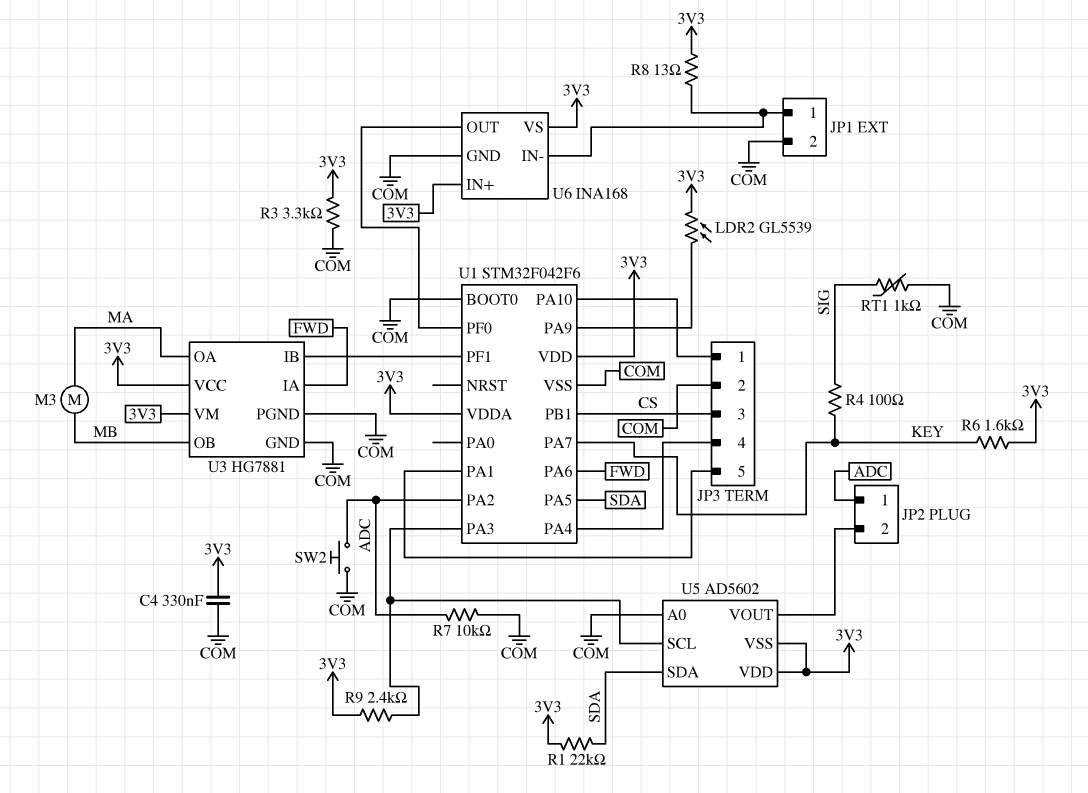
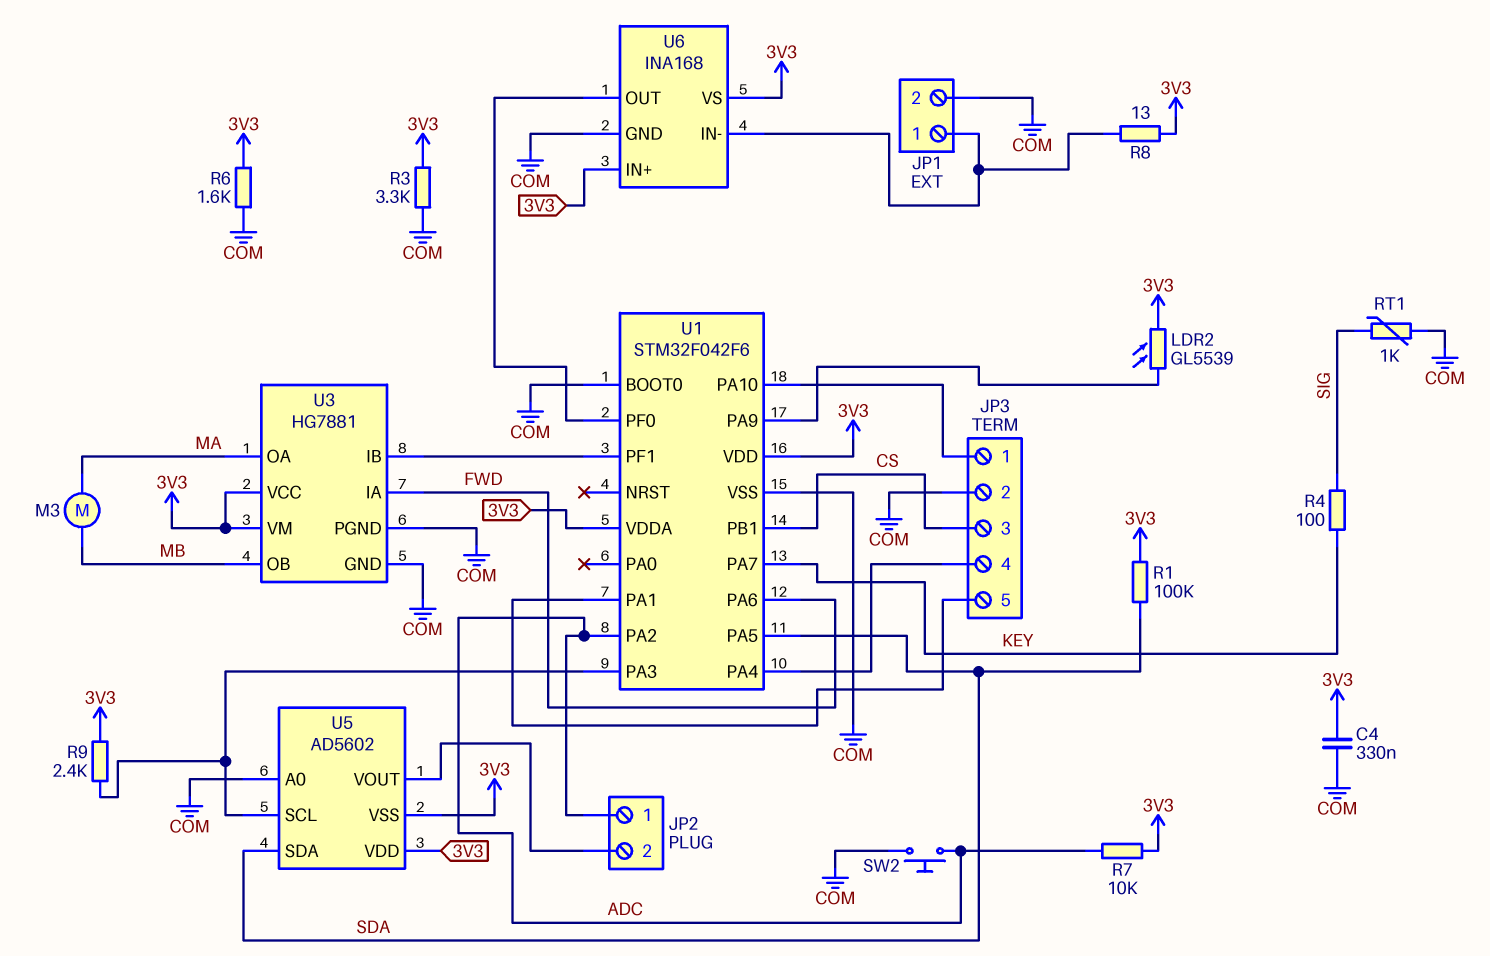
R1: 22k (3V3, SDA) -> 100k (3V3, SDA)
R6: 1.6k (3V3, KEY) -> 1.6k (3V3, COM)
R7: 10k (ADC, COM) -> 10k (3V3, ADC)

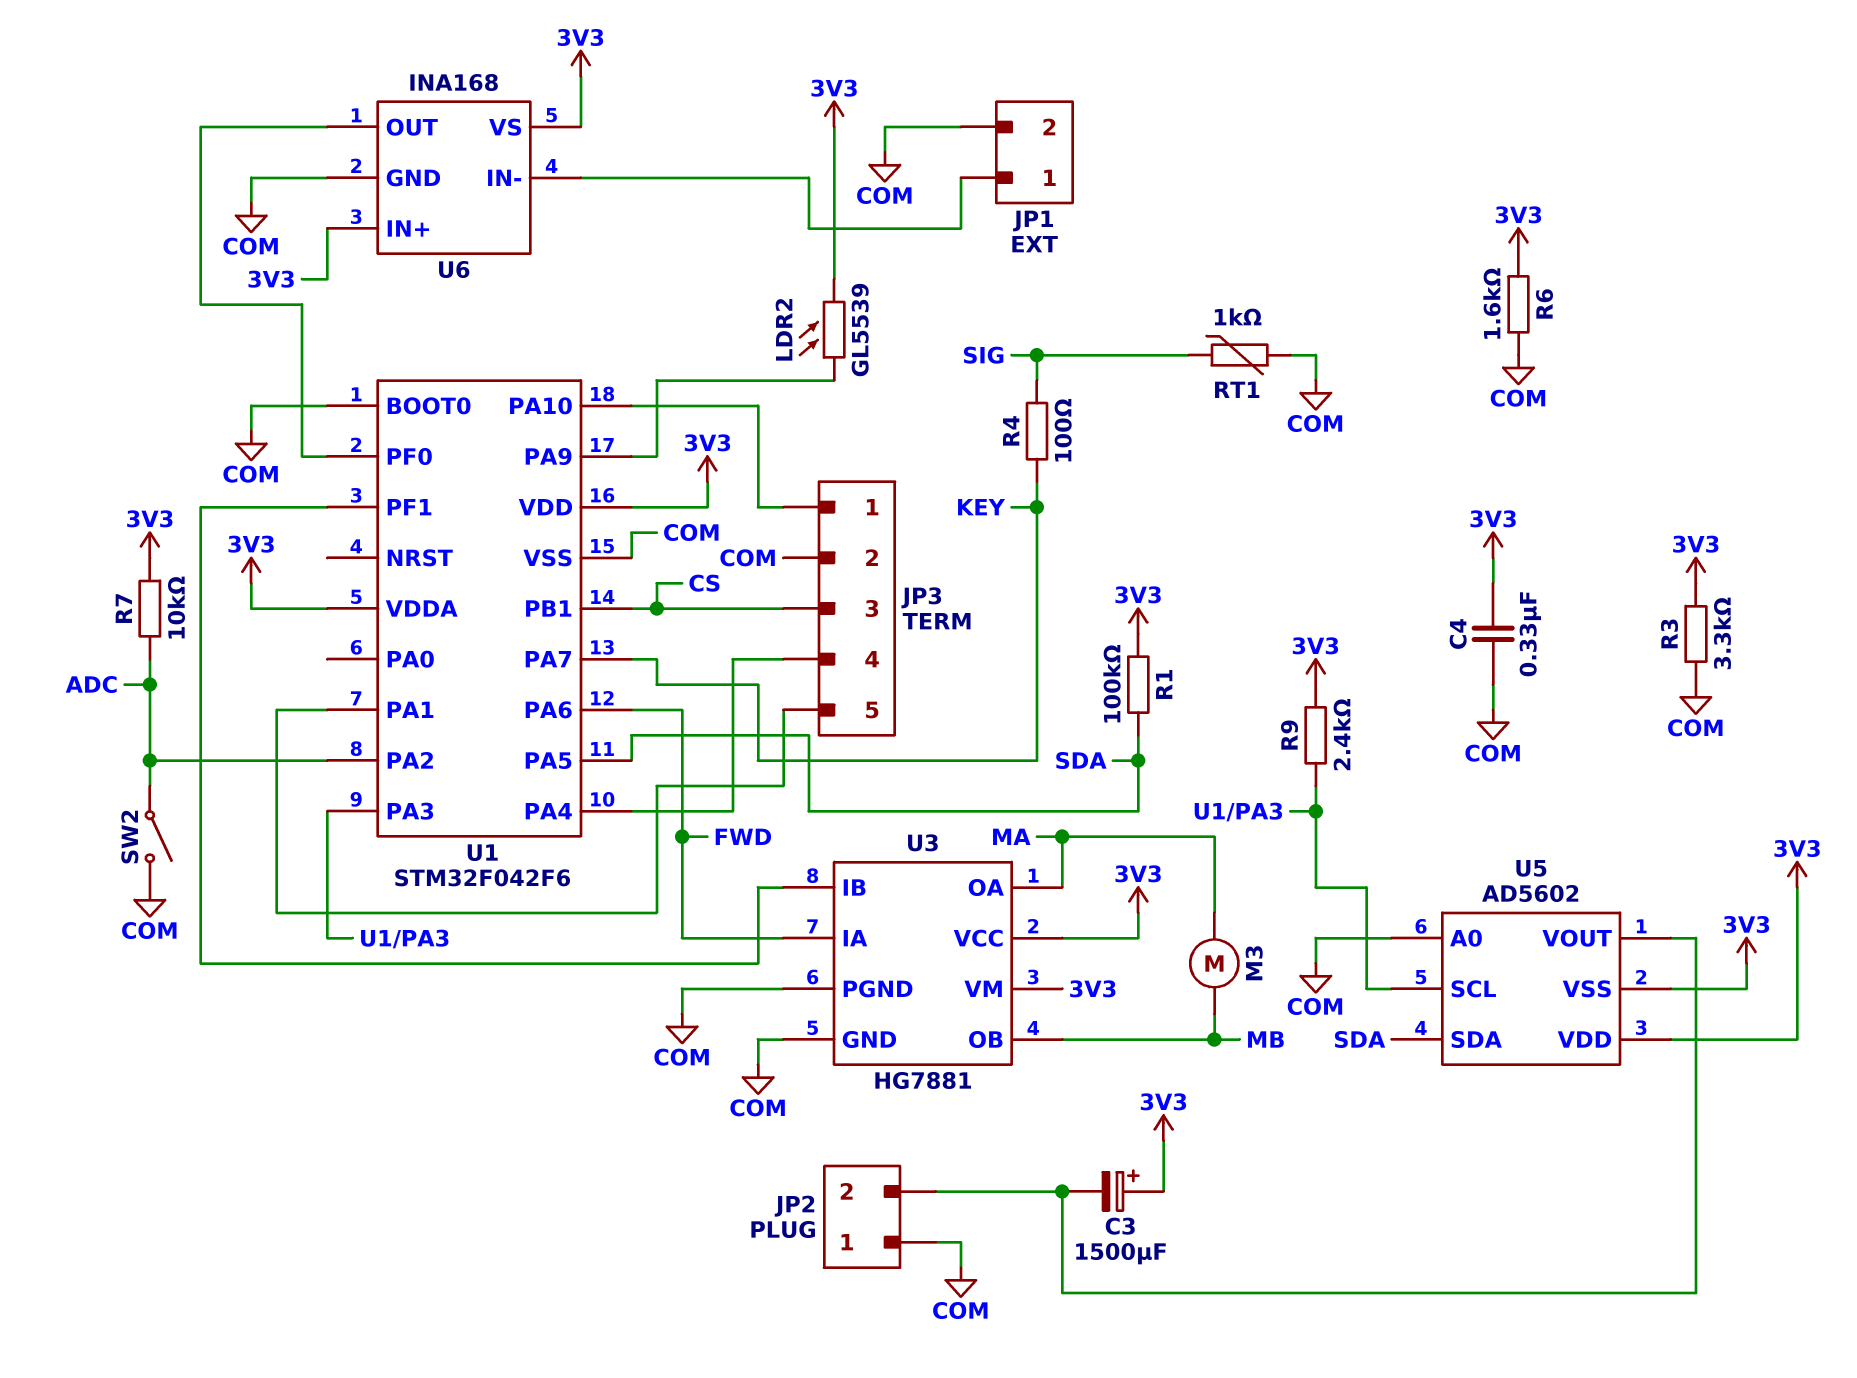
C3: none -> 1500uF (plus 3V3, minus JP2/2)
JP2 pin 1: ADC -> COM
R8: 13 (3V3, JP1/1) -> none
SW2: button (ADC, COM) -> switch (ADC, COM)

